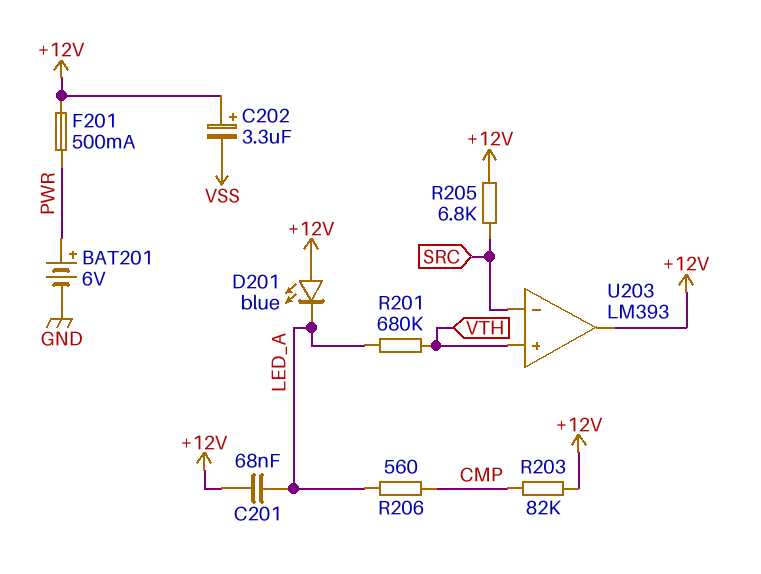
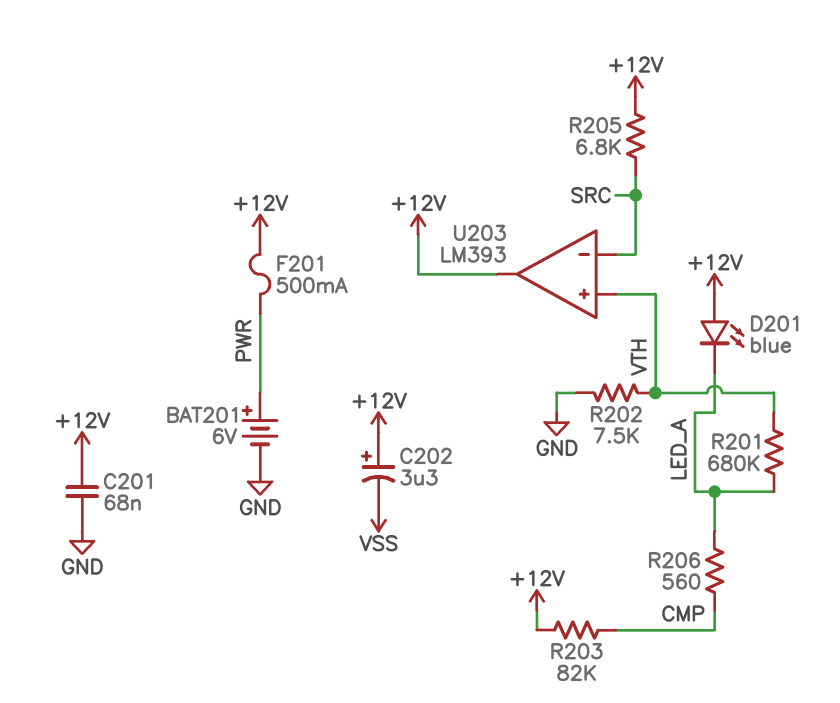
C201: 68nF (+12V, LED_A) -> 68nF (+12V, GND)
R202: none -> 7.5k (GND, VTH)

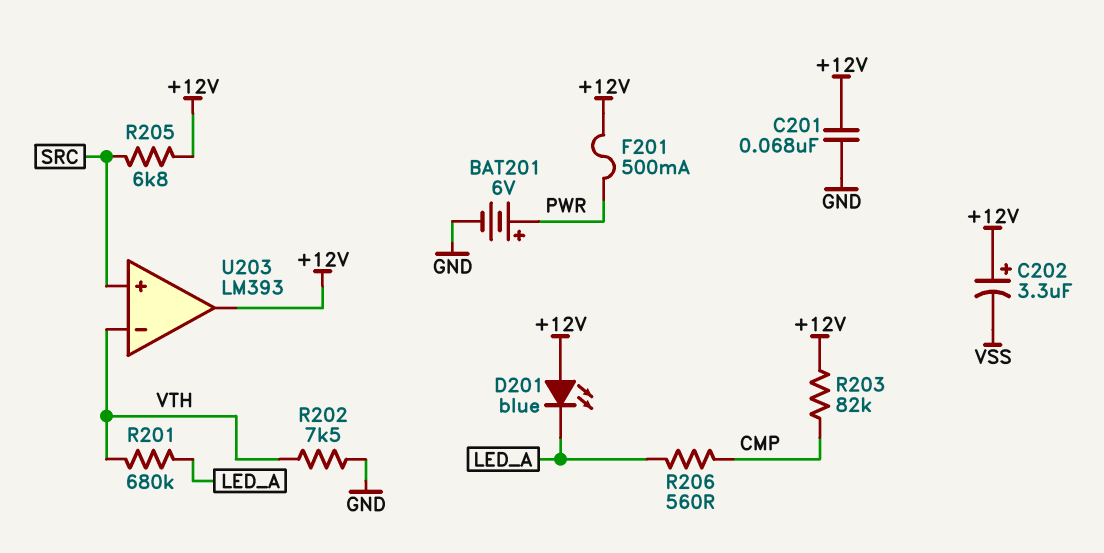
U203 pin in+: VTH -> SRC
U203 pin in-: SRC -> VTH

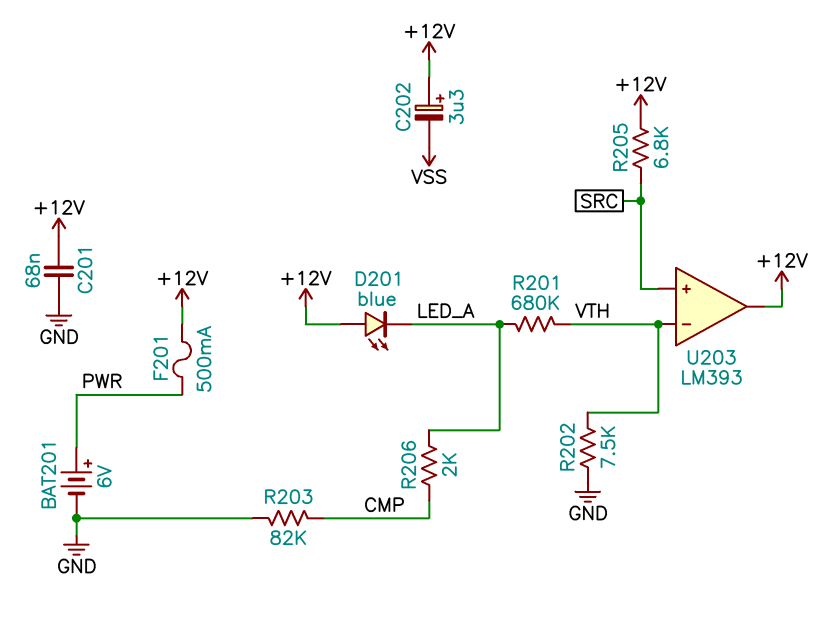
R203: 82k (+12V, CMP) -> 82k (CMP, GND)
R206: 560 (CMP, LED_A) -> 2k (CMP, LED_A)

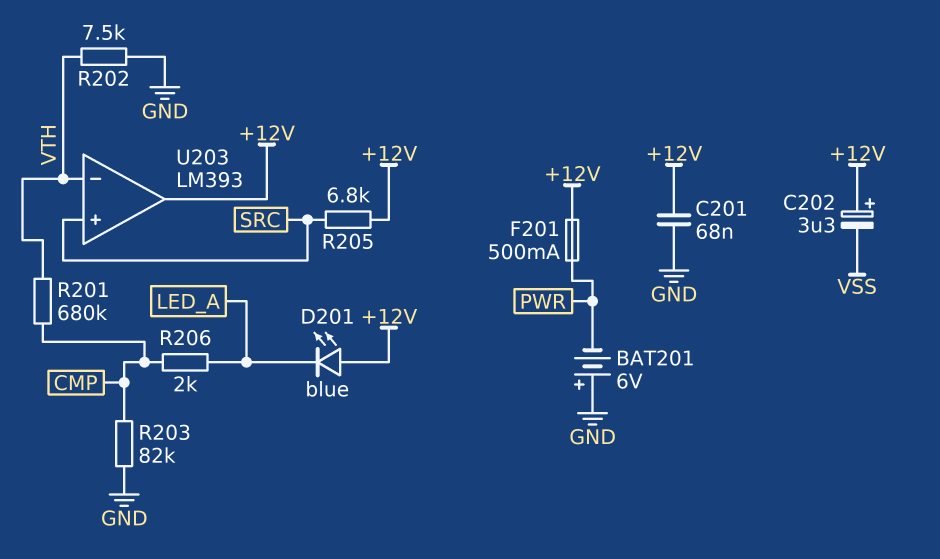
BAT201: 6V (plus PWR, minus GND) -> 6V (plus GND, minus PWR)
R201: 680k (LED_A, VTH) -> 680k (CMP, VTH)

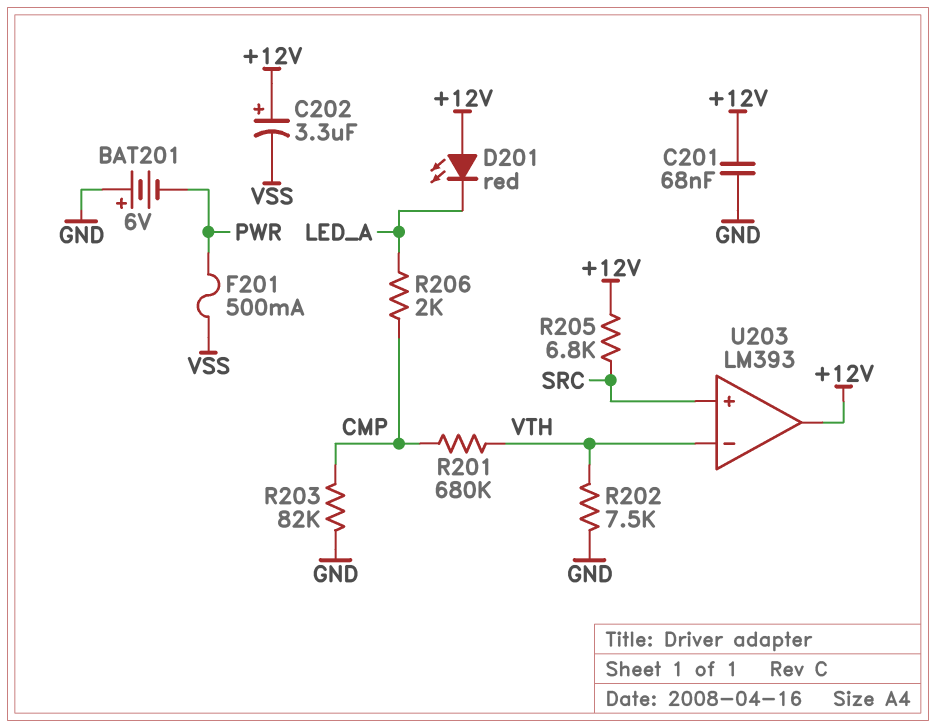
D201: LED blue (A +12V, K LED_A) -> LED red (A +12V, K LED_A)
F201: 500mA (+12V, PWR) -> 500mA (PWR, VSS)

